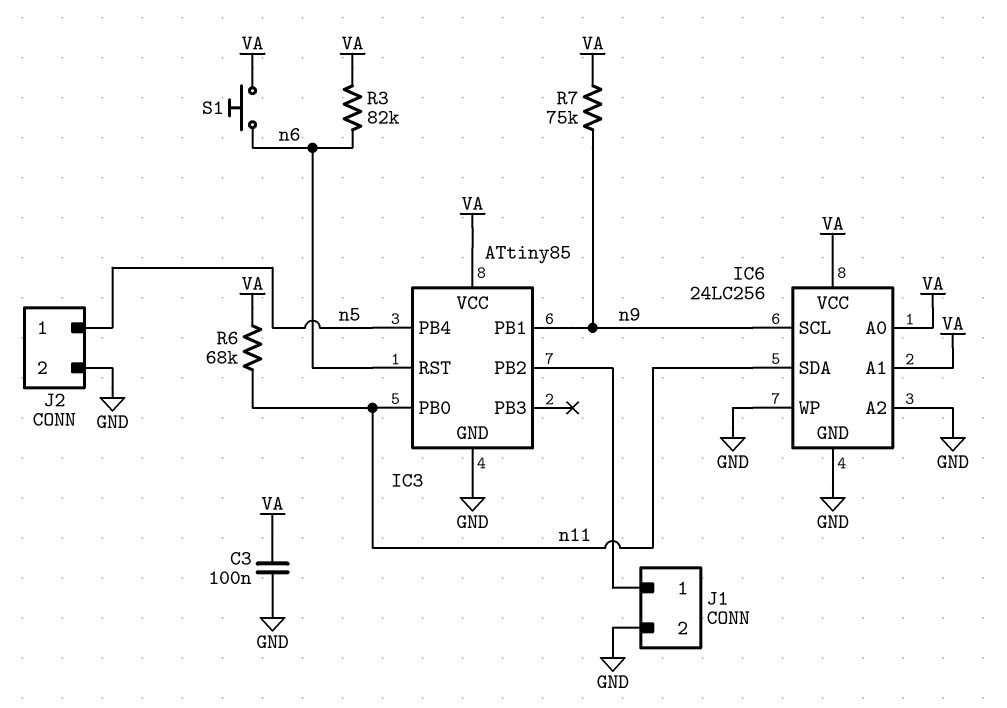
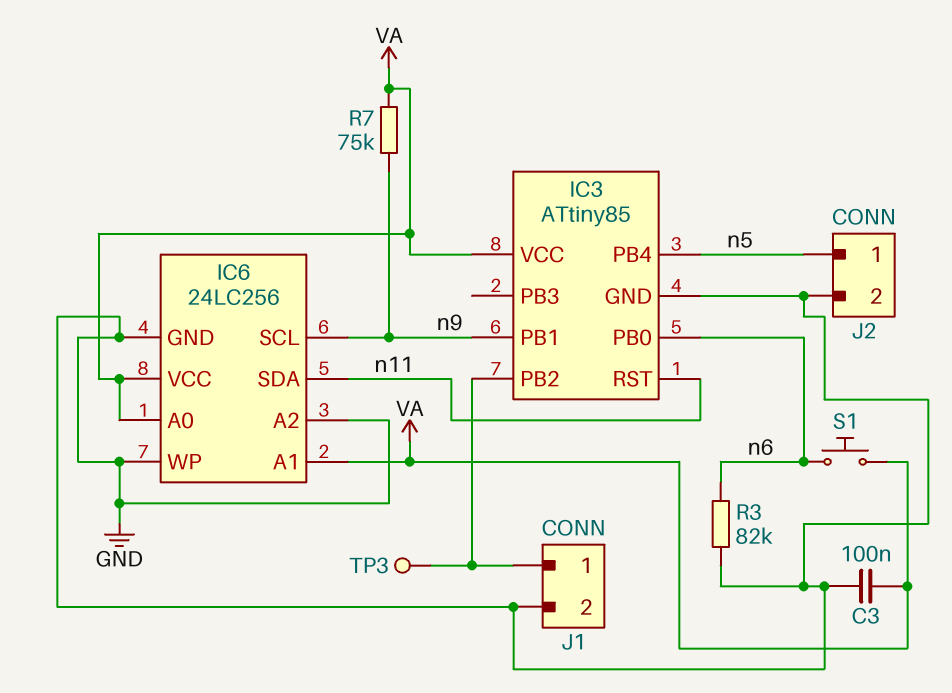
IC3 pin PB0: n11 -> n6
IC3 pin RST: n6 -> n11
R3: 82k (VA, n6) -> 82k (GND, n6)
R6: 68k (VA, n11) -> none
TP3: none -> test point (IC3/PB2)

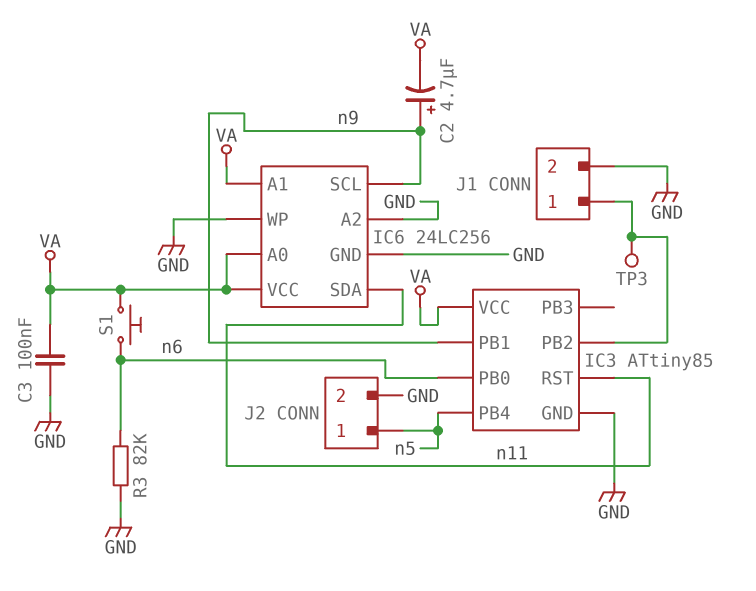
C2: none -> 4.7uF (plus n9, minus VA)
R7: 75k (VA, n9) -> none

